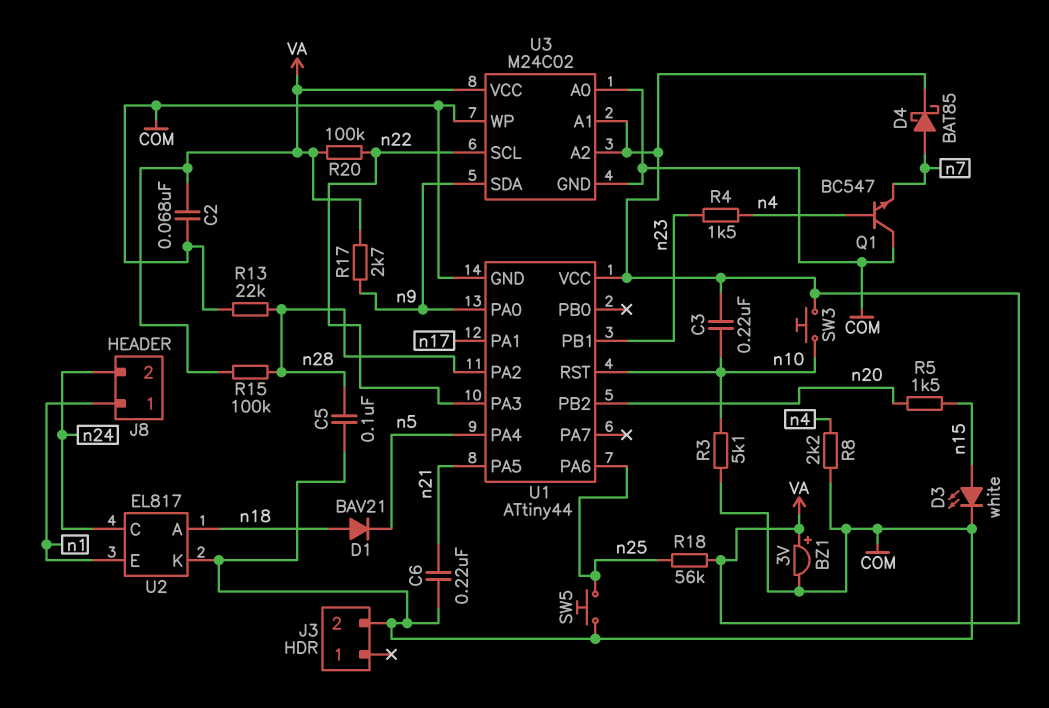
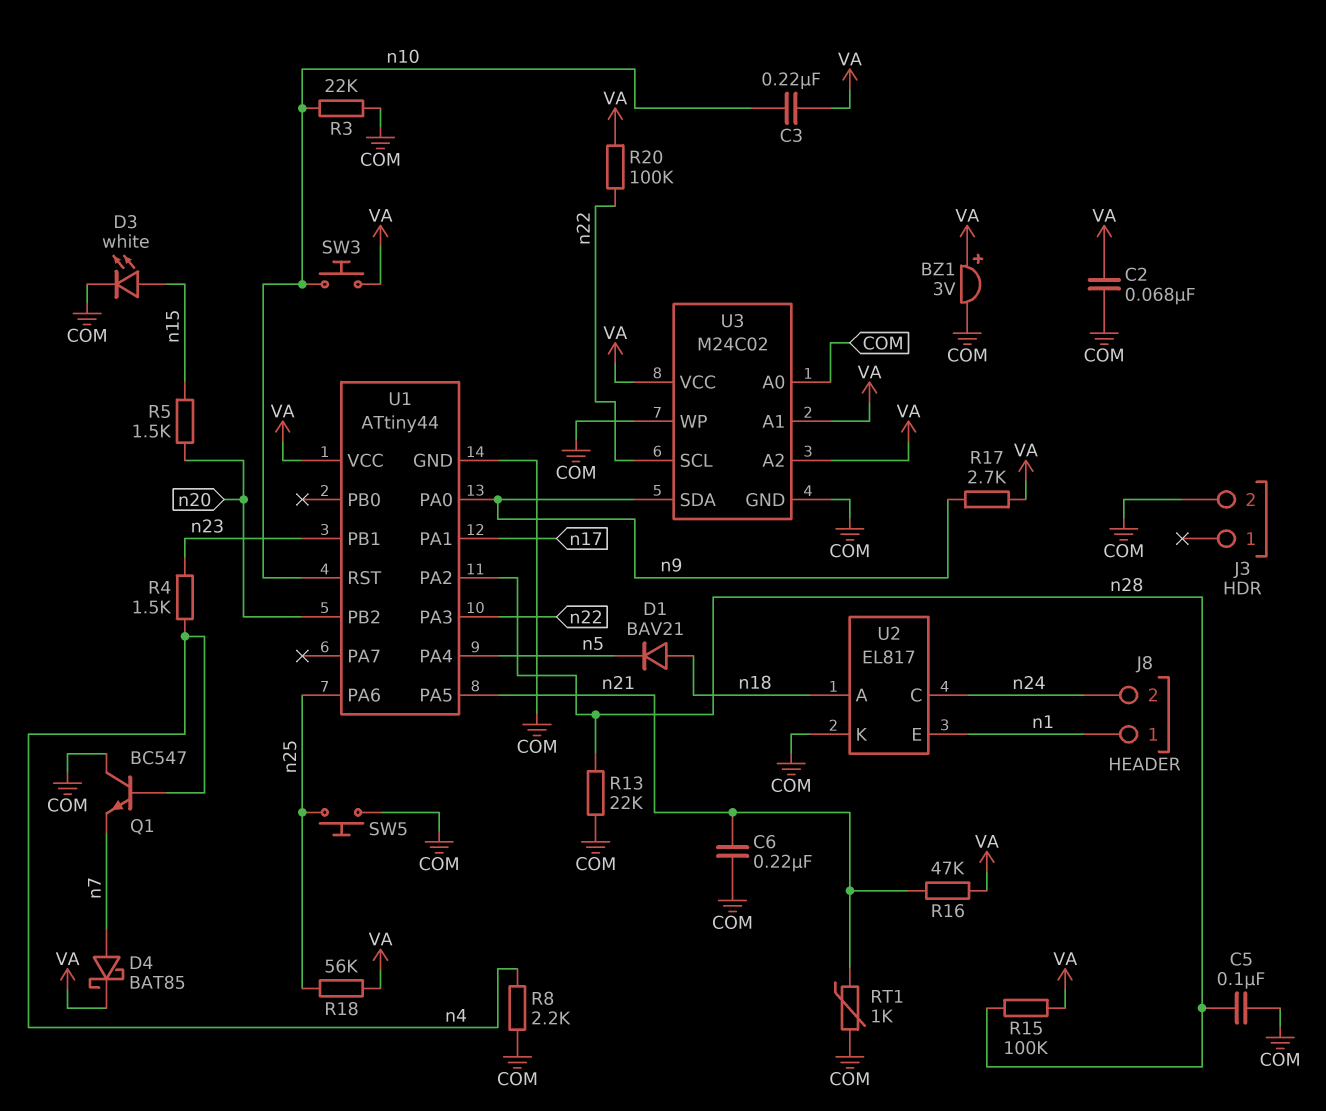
R3: 5.1k (COM, n10) -> 22k (COM, n10)
R16: none -> 47k (VA, n21)
RT1: none -> 1k (COM, n21)

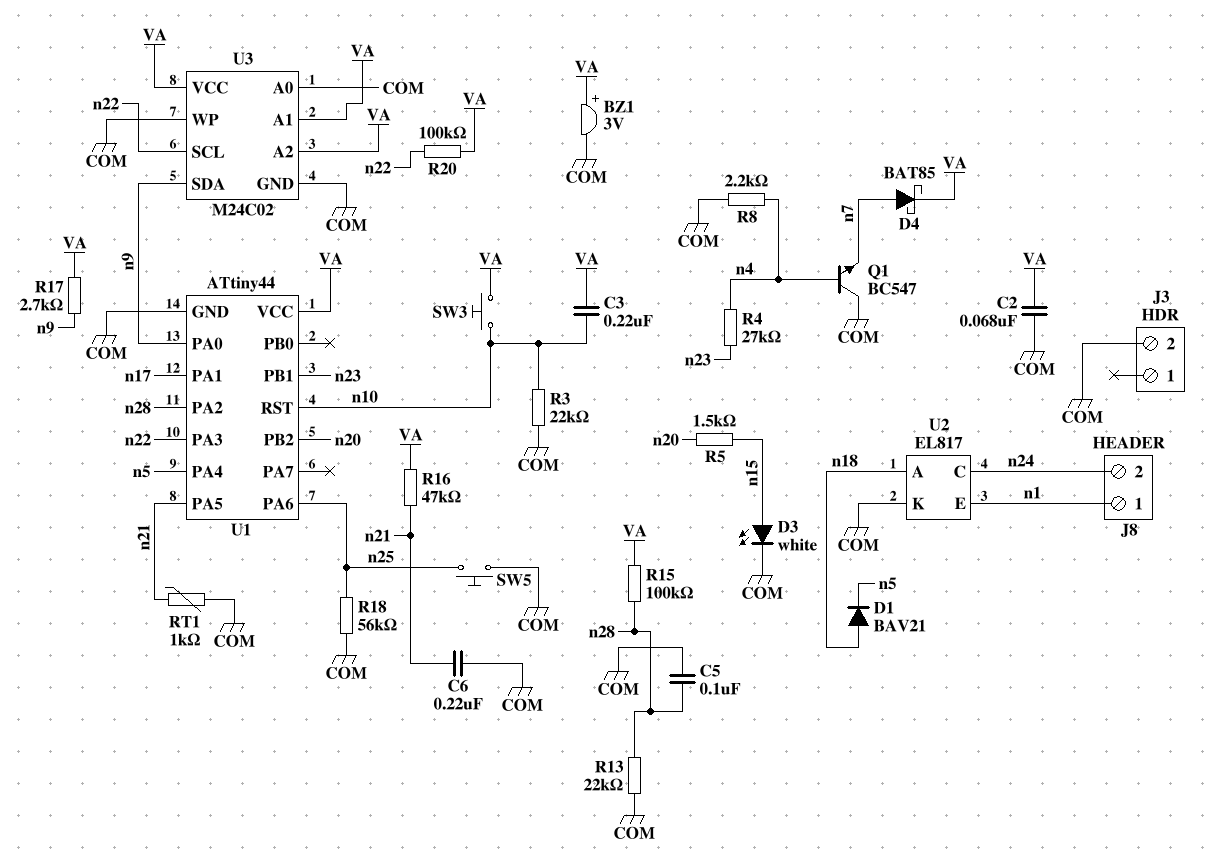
R4: 1.5k (n4, n23) -> 27k (n4, n23)
R18: 56k (VA, n25) -> 56k (COM, n25)

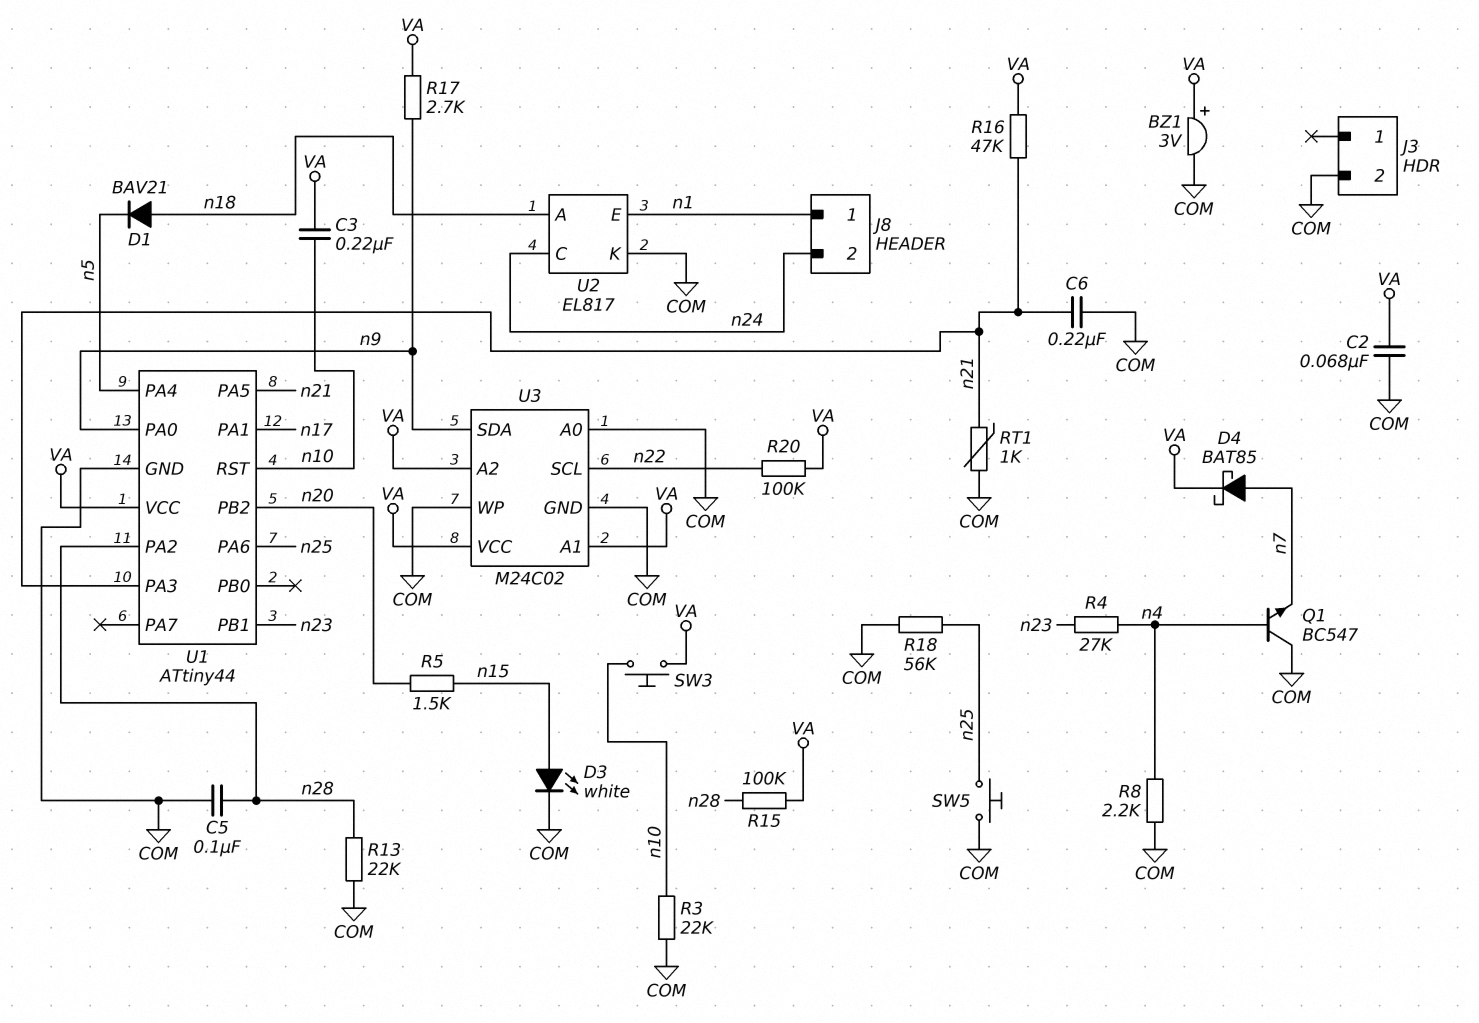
U1 pin PA3: n22 -> n21

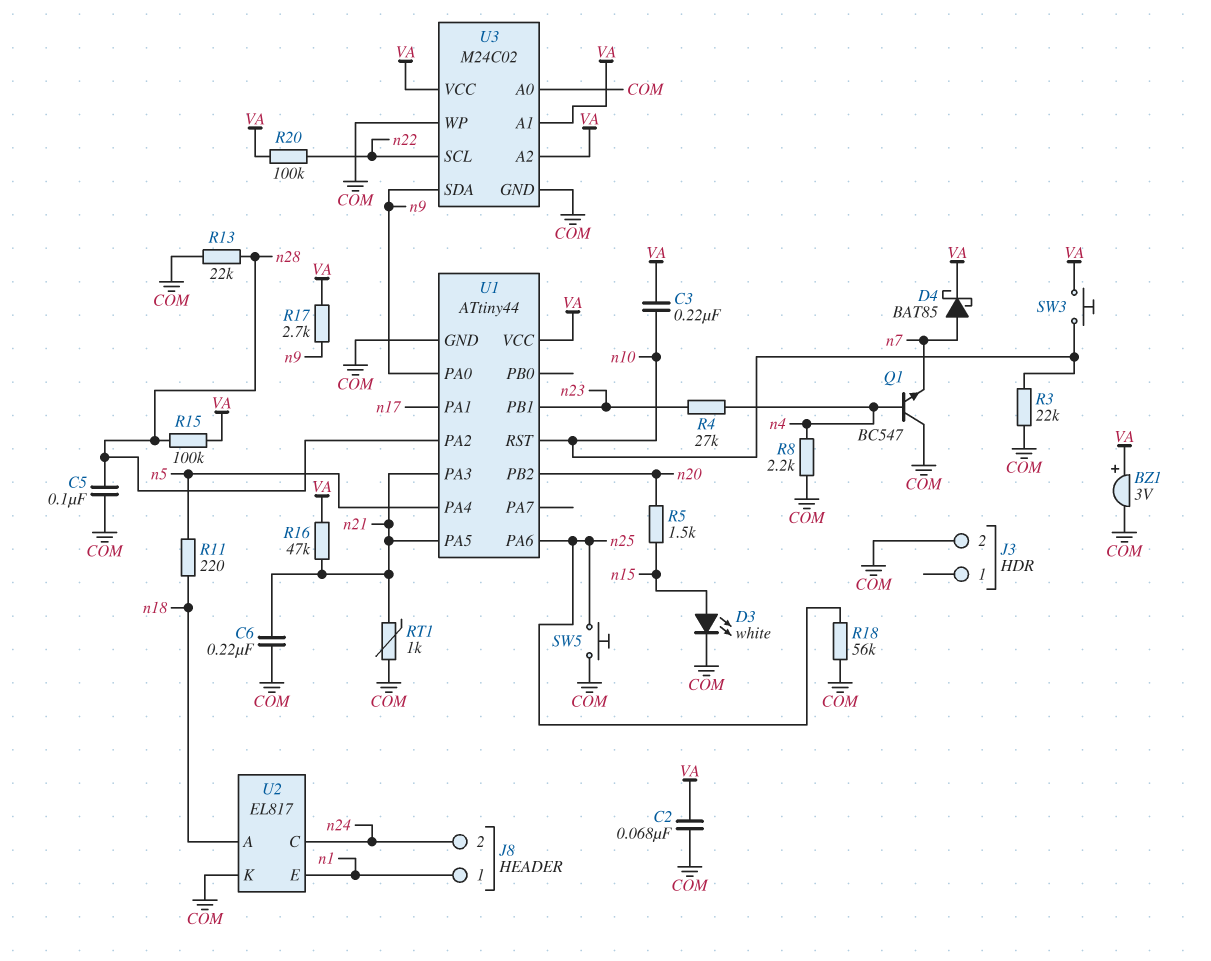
D1: diode BAV21 (A n18, K n5) -> none
R11: none -> 220 (n5, n18)

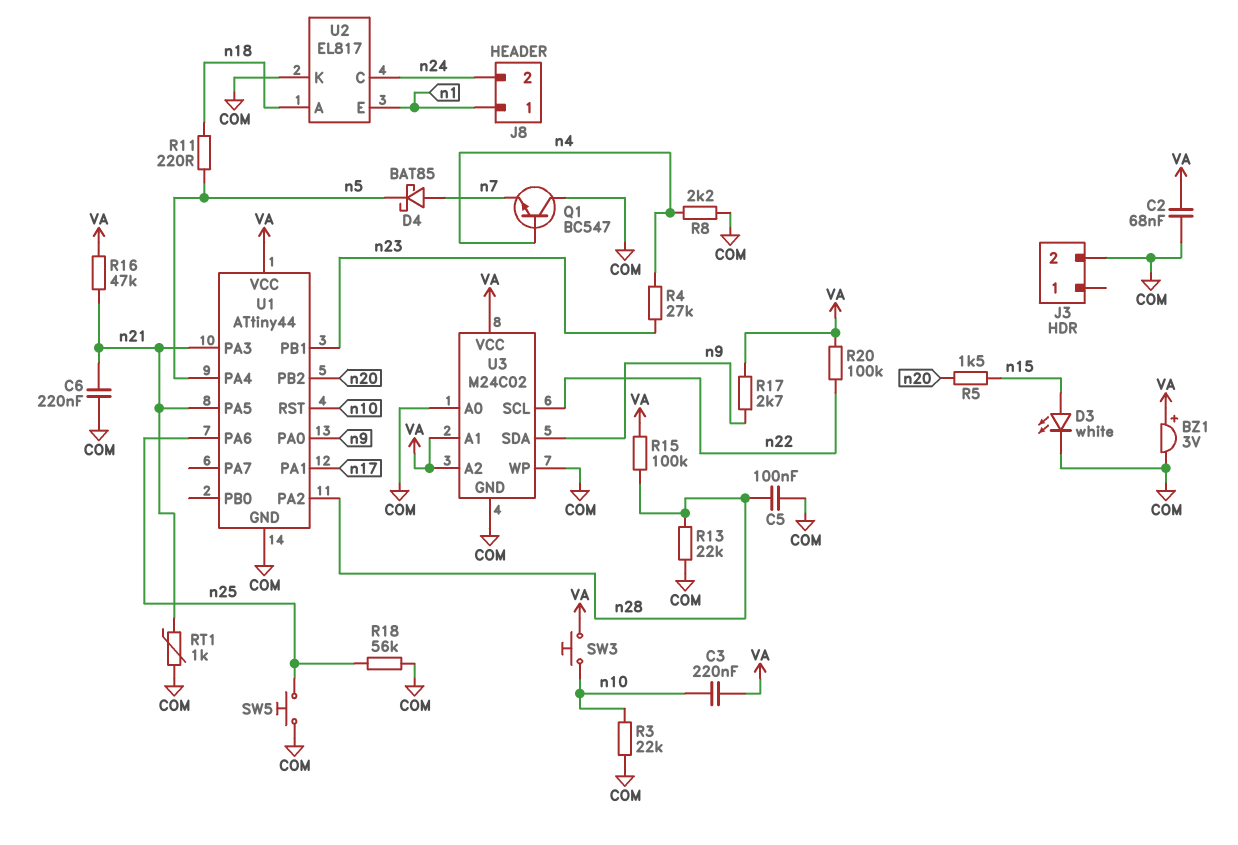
D4: schottky BAT85 (A n7, K VA) -> schottky BAT85 (A n7, K n5)

